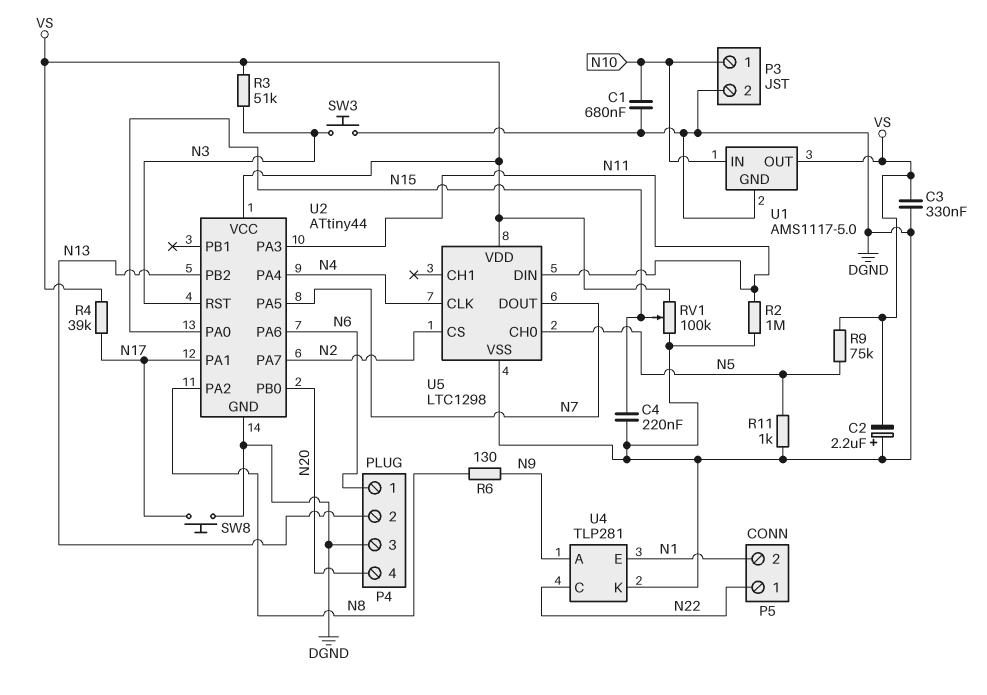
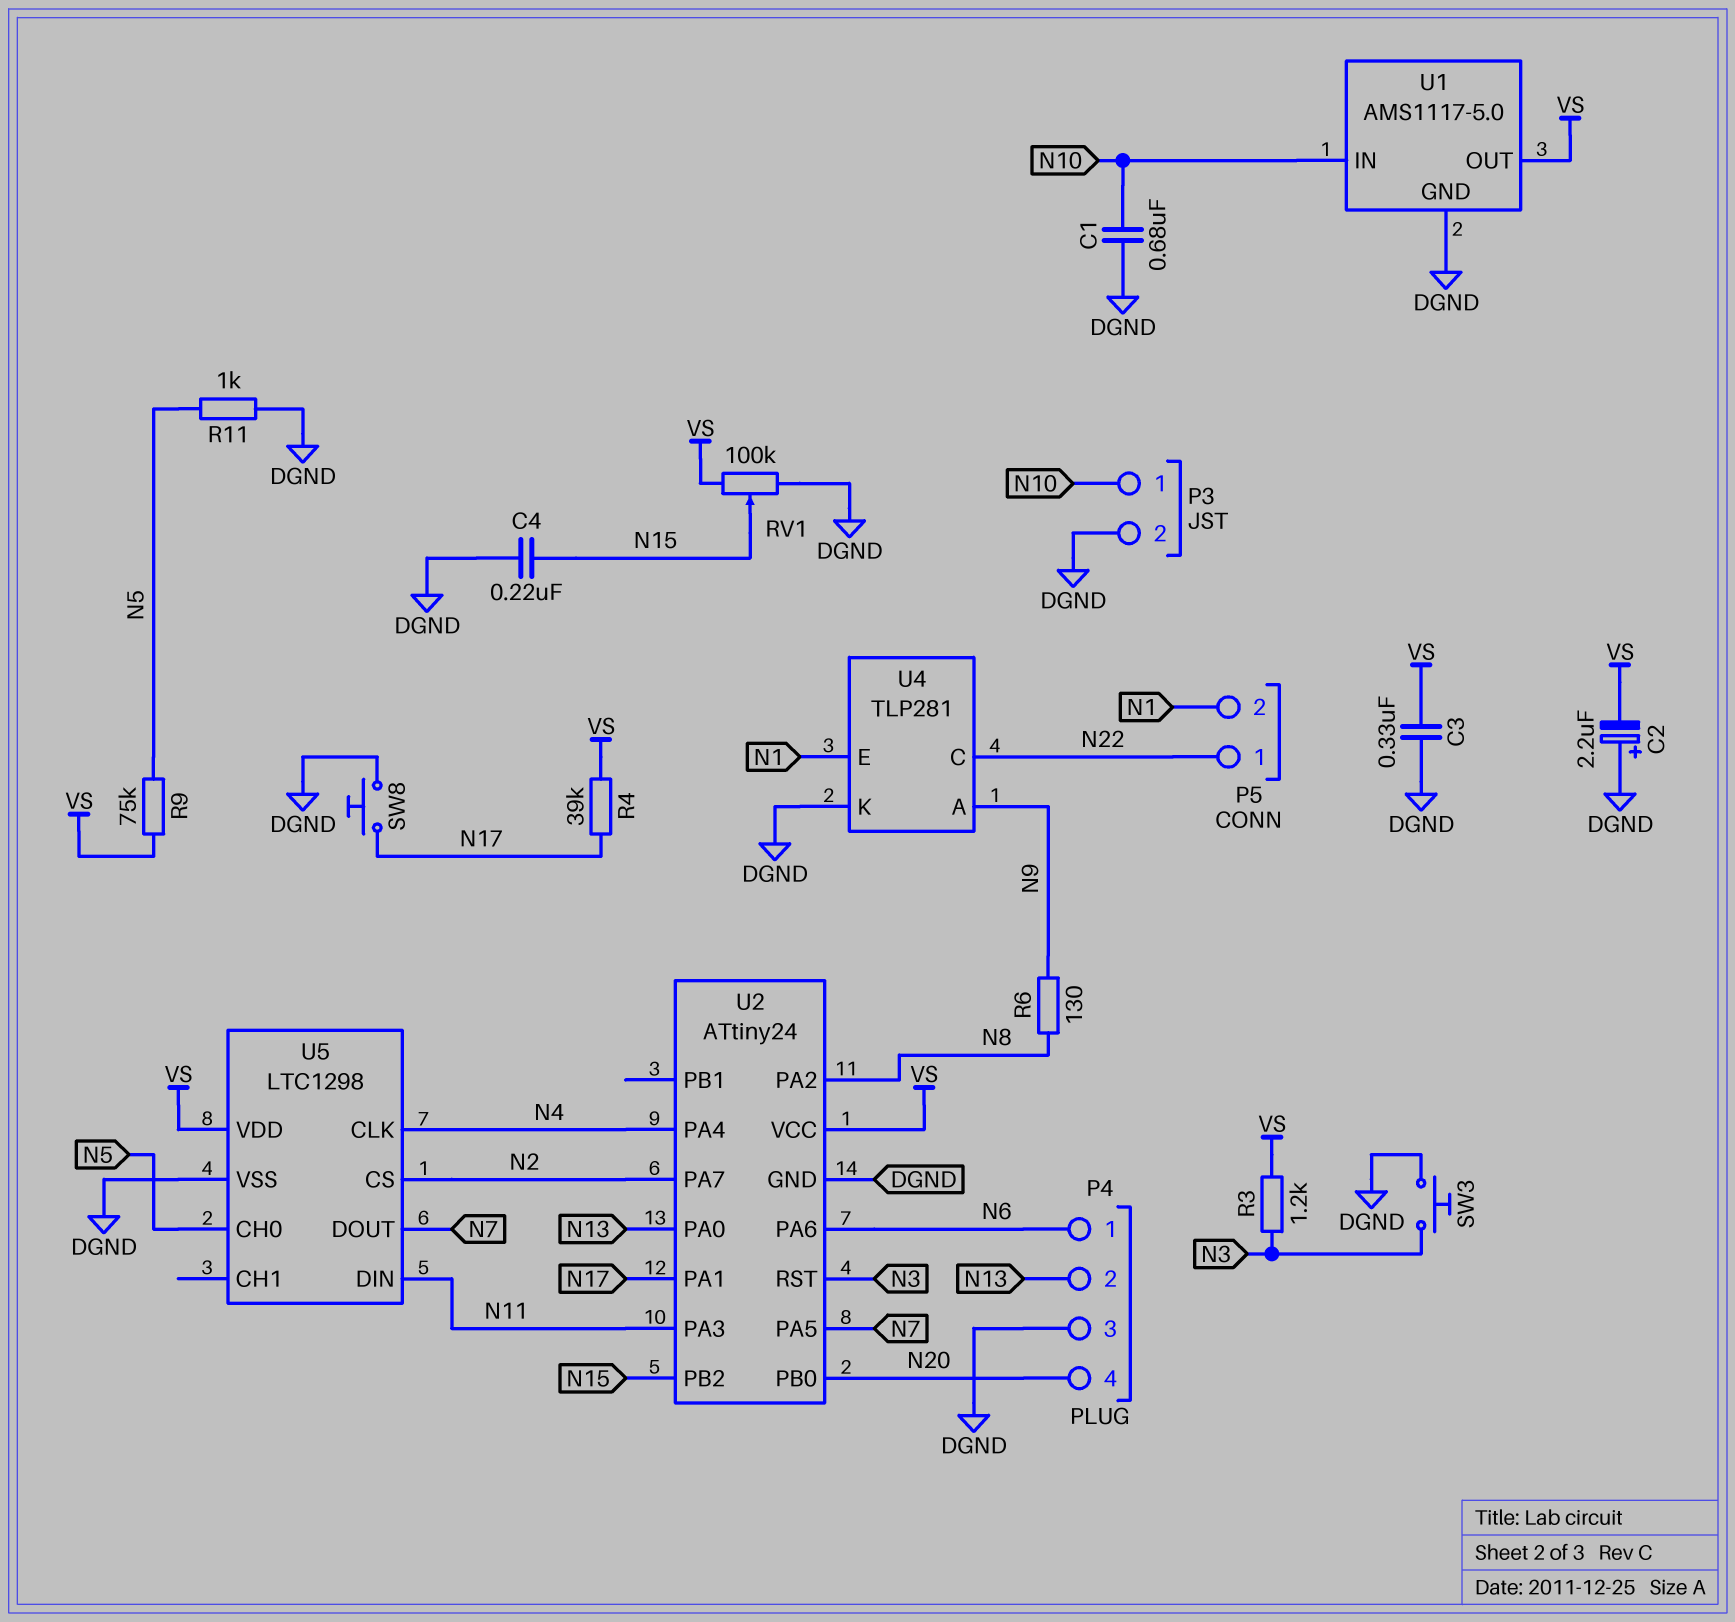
R2: 1M (DGND, N11) -> none
R3: 51k (N3, VS) -> 1.2k (N3, VS)
U2: ATtiny44 -> ATtiny24
U2 pin PA0: N15 -> N13
U2 pin PB2: N13 -> N15

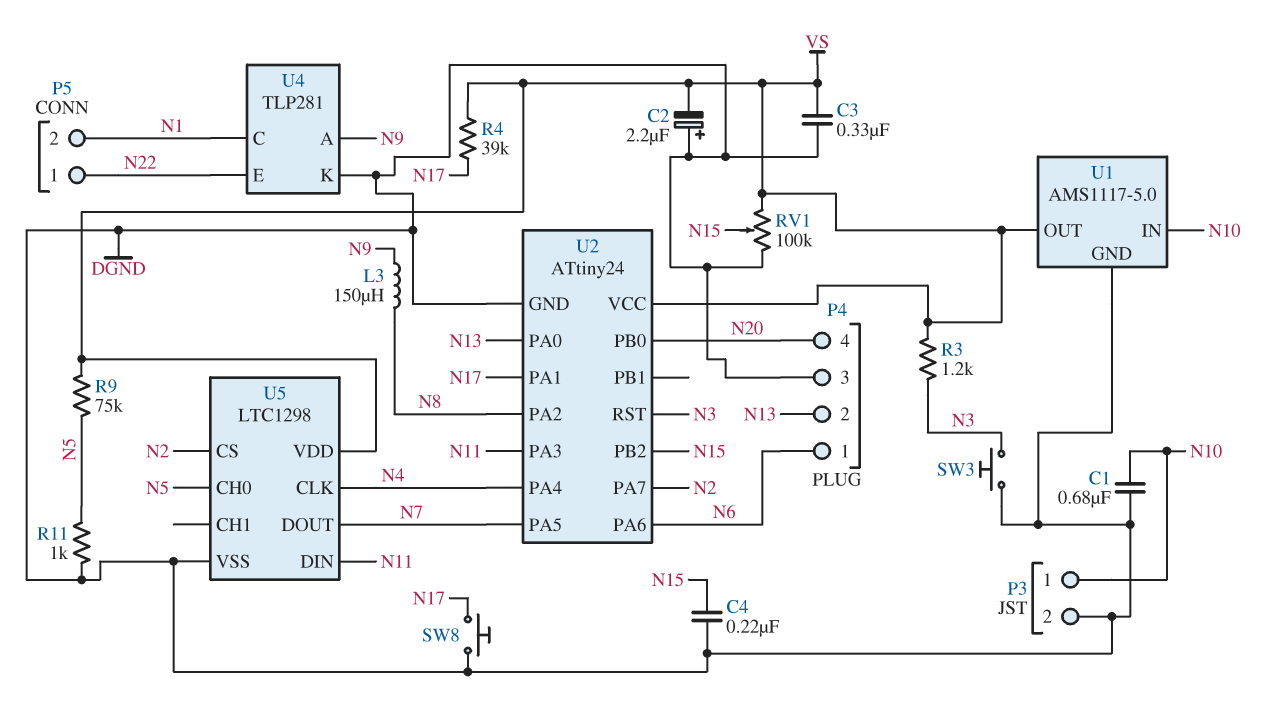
L3: none -> 150uH (N8, N9)
R6: 130 (N8, N9) -> none
U4 pin C: N22 -> N1
U4 pin E: N1 -> N22

